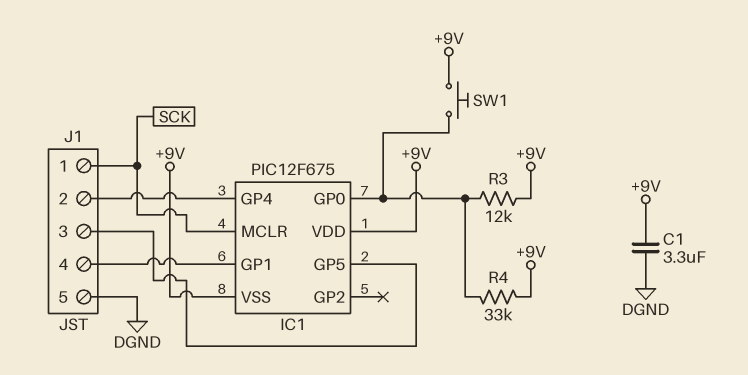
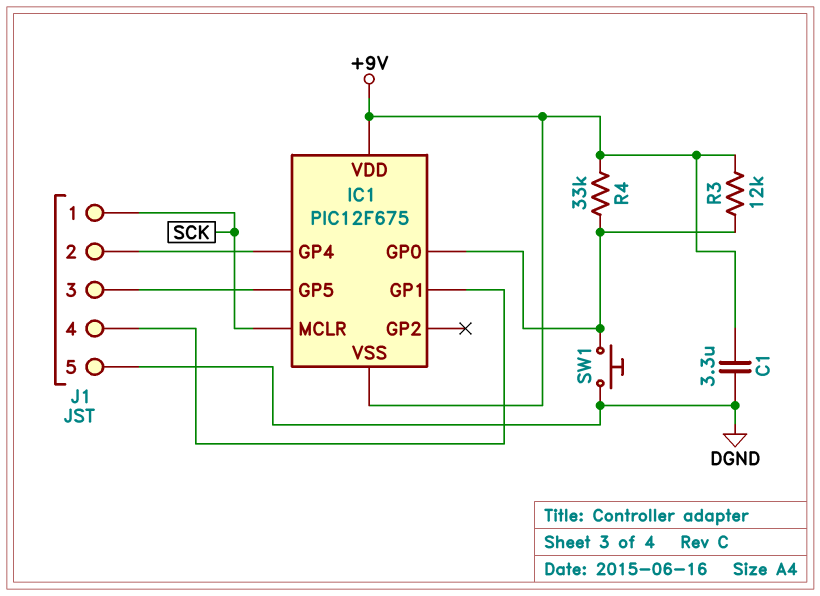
SW1: button (+9V, IC1/GP0) -> button (DGND, IC1/GP0)

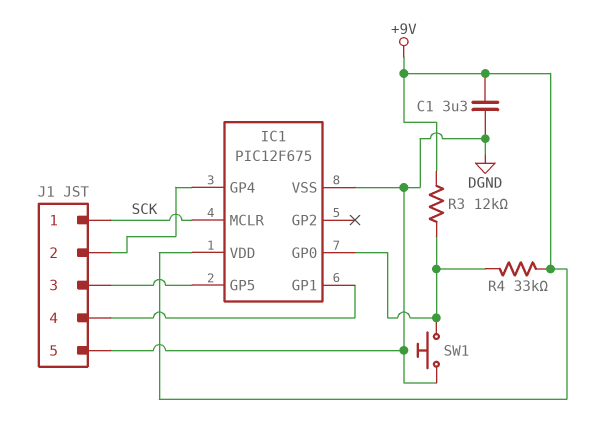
IC1 pin VSS: +9V -> DGND

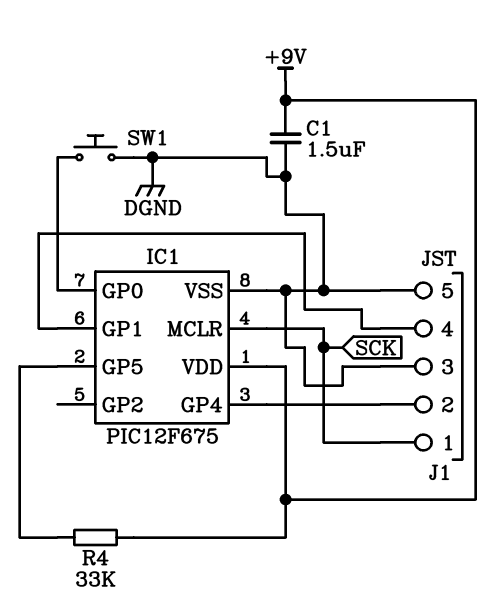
C1: 3.3uF (+9V, DGND) -> 1.5uF (+9V, DGND)
J1 pin 3: IC1/GP5 -> DGND
R3: 12k (+9V, IC1/GP0) -> none
R4: 33k (+9V, IC1/GP0) -> 33k (+9V, IC1/GP5)

